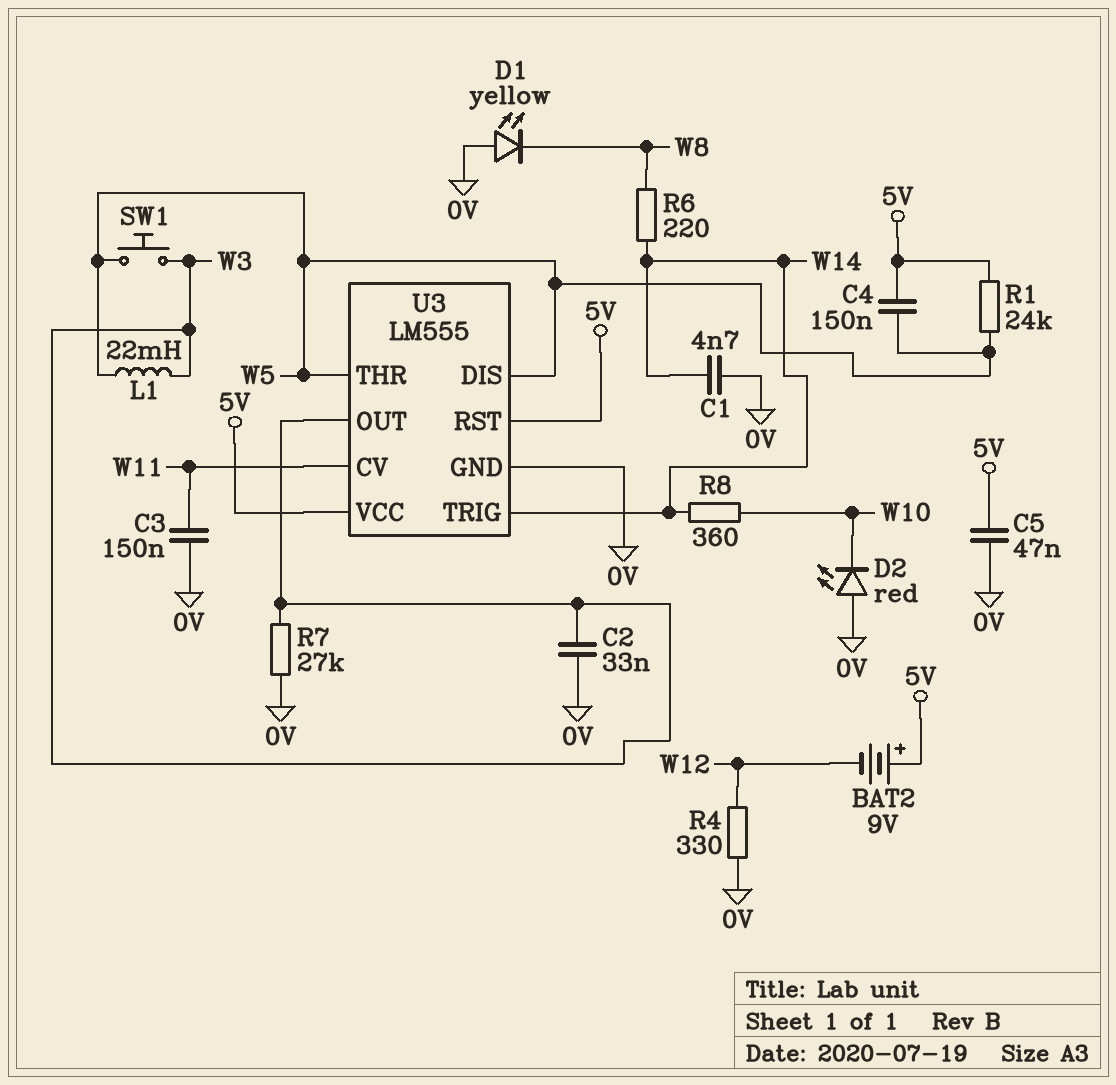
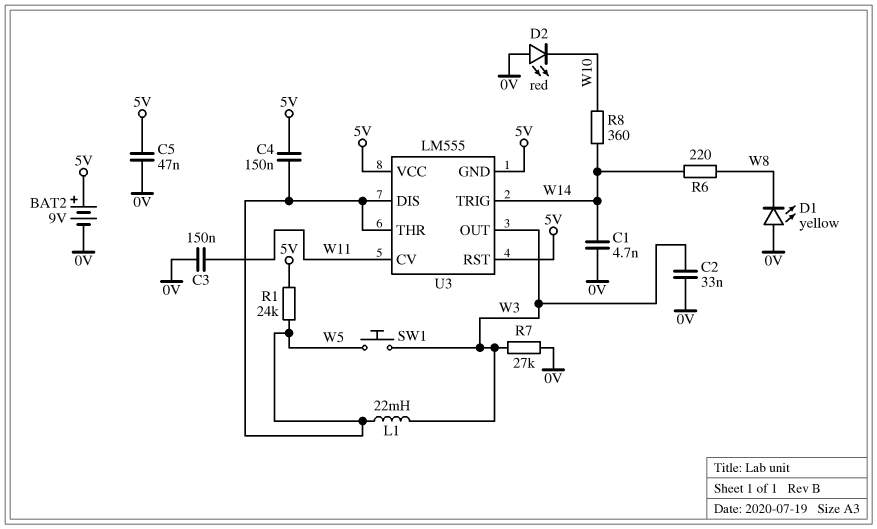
BAT2: 9V (plus 5V, minus W12) -> 9V (plus 5V, minus 0V)
R4: 330 (0V, W12) -> none
U3 pin GND: 0V -> 5V

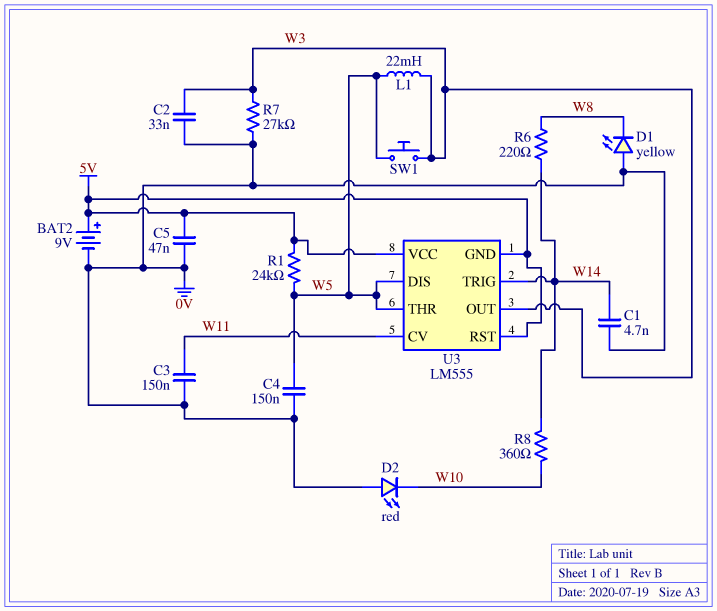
C4: 150nF (5V, W5) -> 150nF (0V, W5)

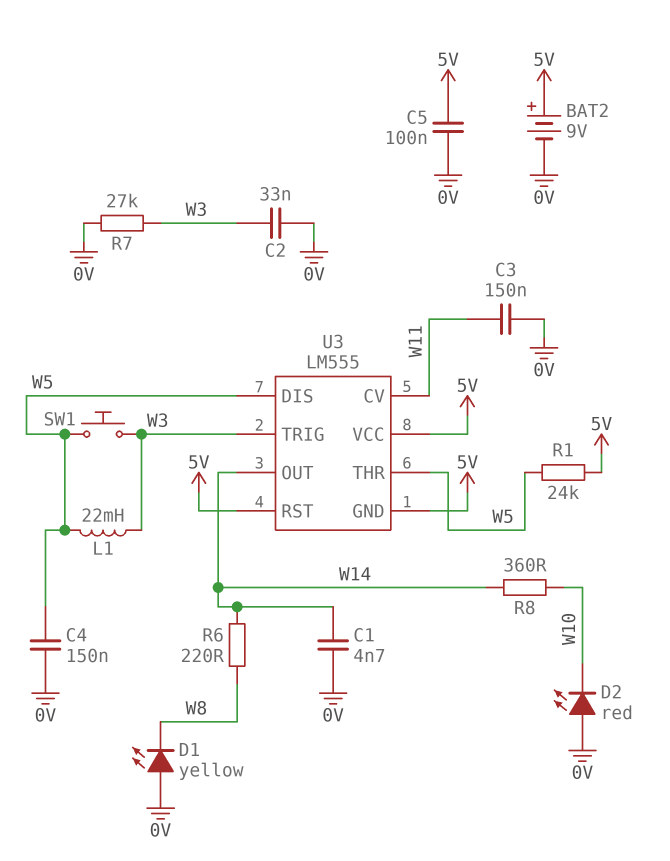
C5: 47nF (0V, 5V) -> 100nF (0V, 5V)
U3 pin OUT: W3 -> W14
U3 pin TRIG: W14 -> W3

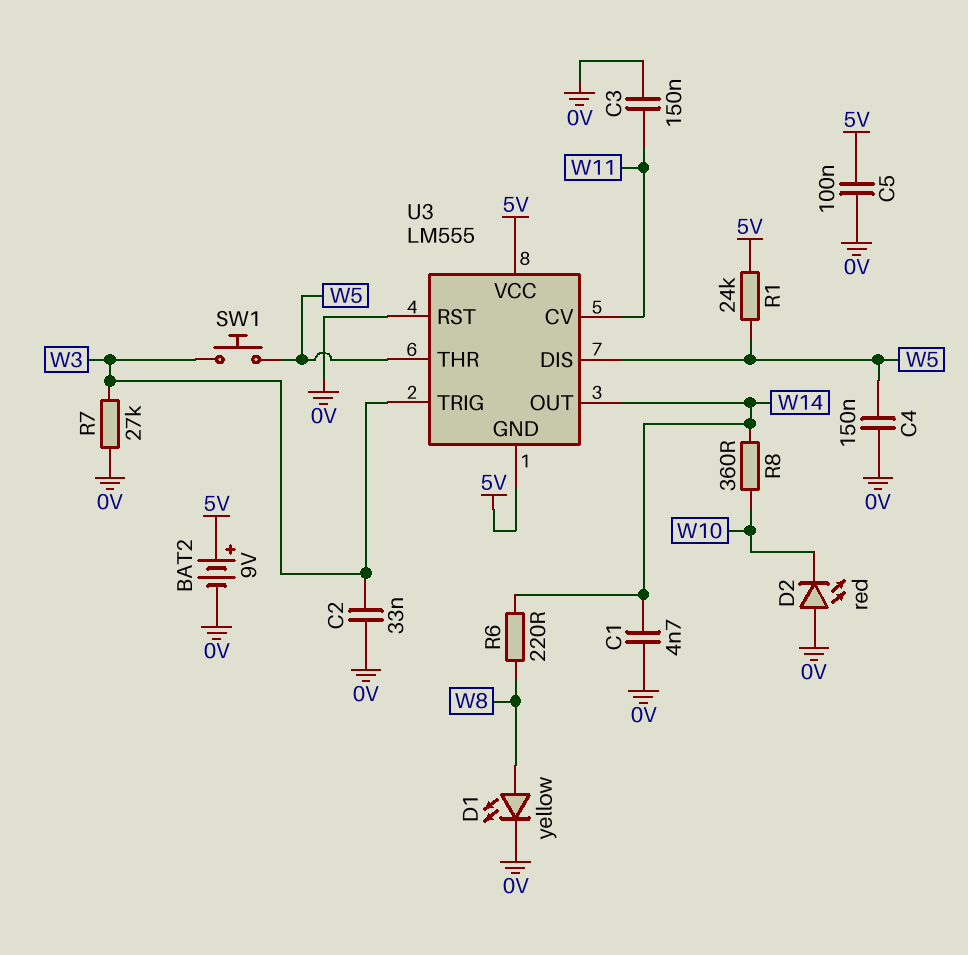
D1: LED yellow (A 0V, K W8) -> LED yellow (A W8, K 0V)
L1: 22mH (W3, W5) -> none
U3 pin RST: 5V -> 0V

